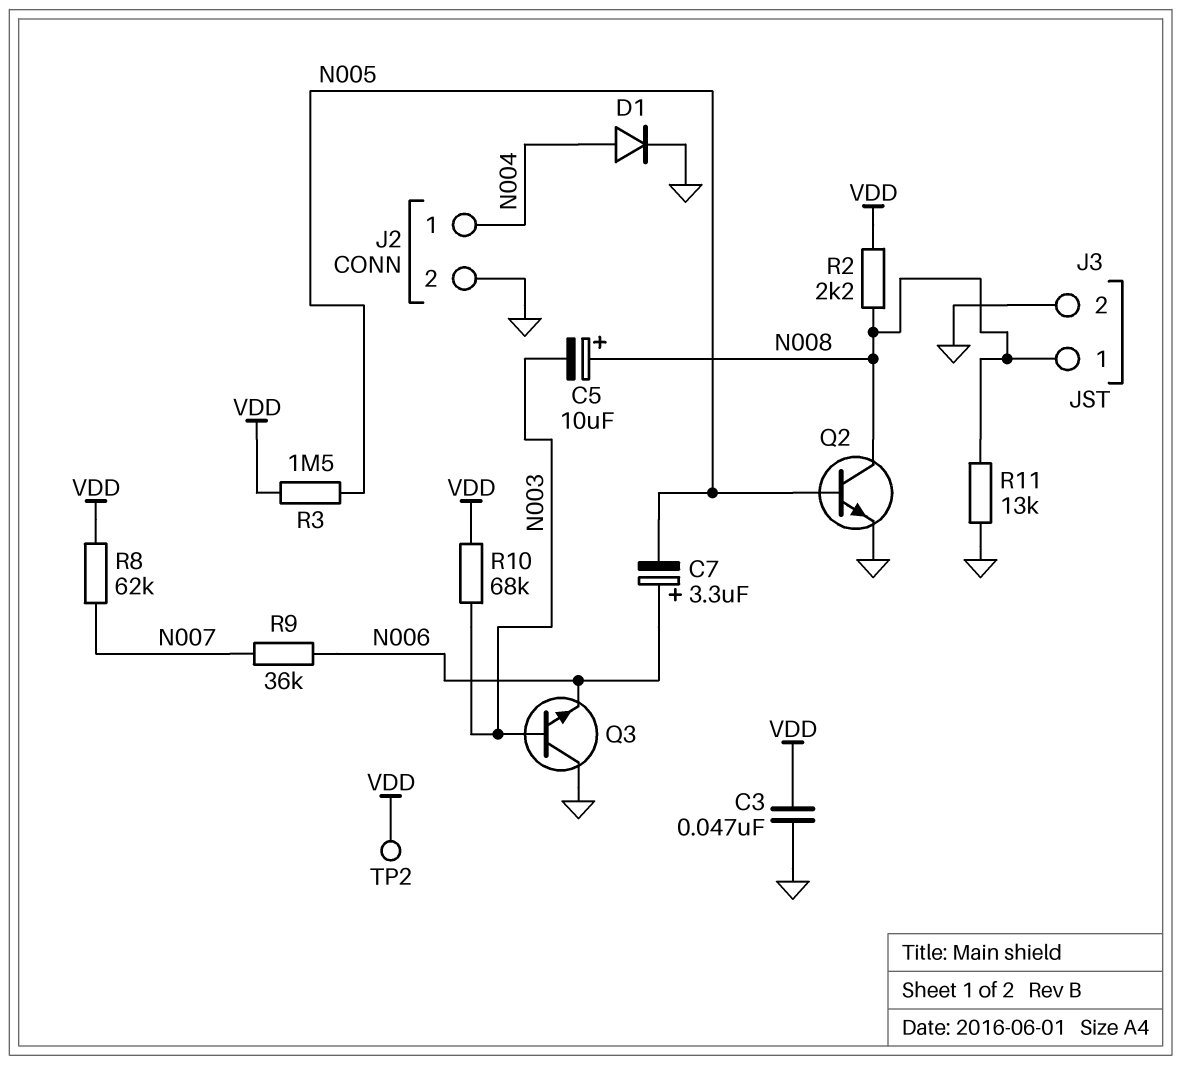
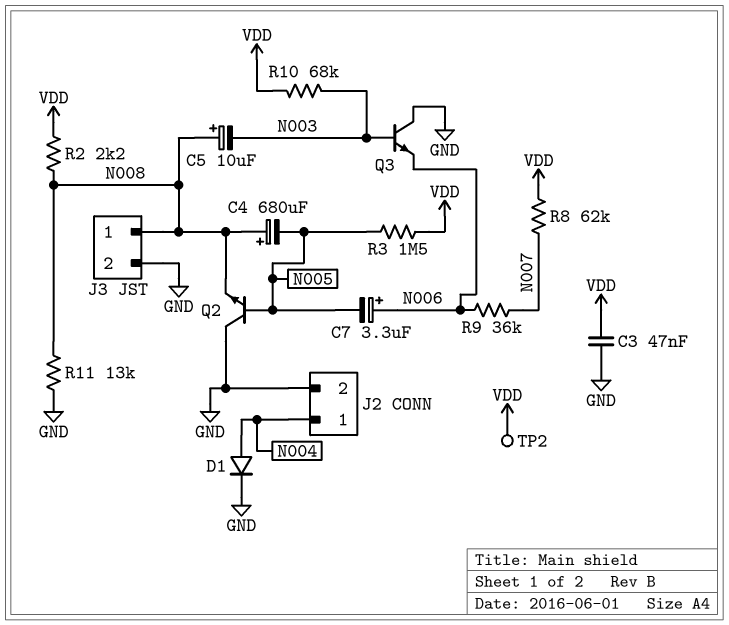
C4: none -> 680uF (plus N008, minus N005)
Q2: NPN (B N005, C N008, E GND) -> NPN (B N005, C GND, E N008)

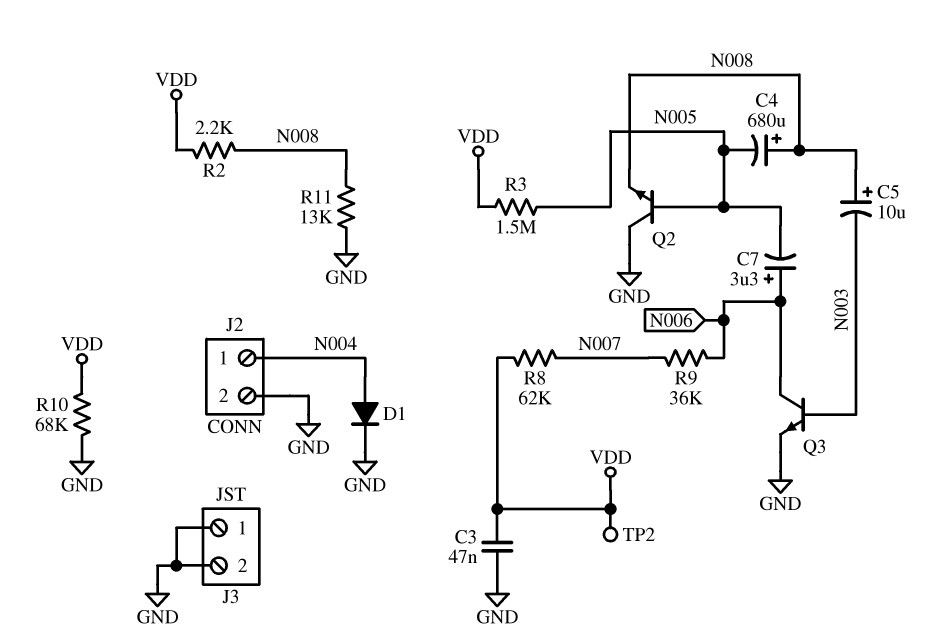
J3 pin 1: N008 -> GND
Q3: NPN (B N003, C GND, E N006) -> NPN (B N003, C N006, E GND)
R10: 68k (N003, VDD) -> 68k (GND, VDD)

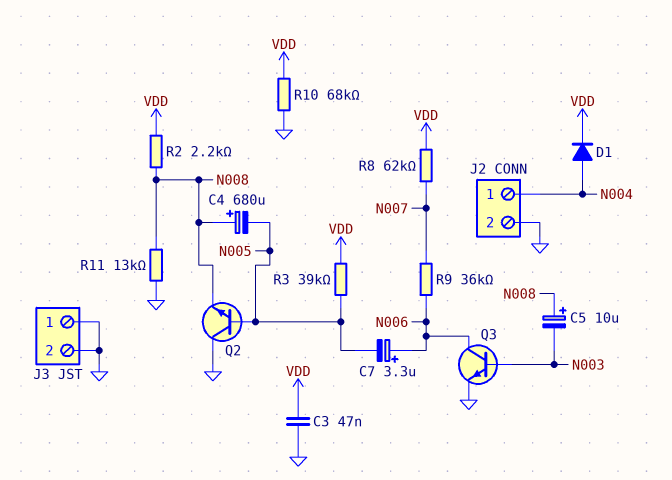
D1: diode (A N004, K GND) -> diode (A N004, K VDD)
R3: 1.5M (N005, VDD) -> 39k (N005, VDD)
TP2: test point (VDD) -> none

